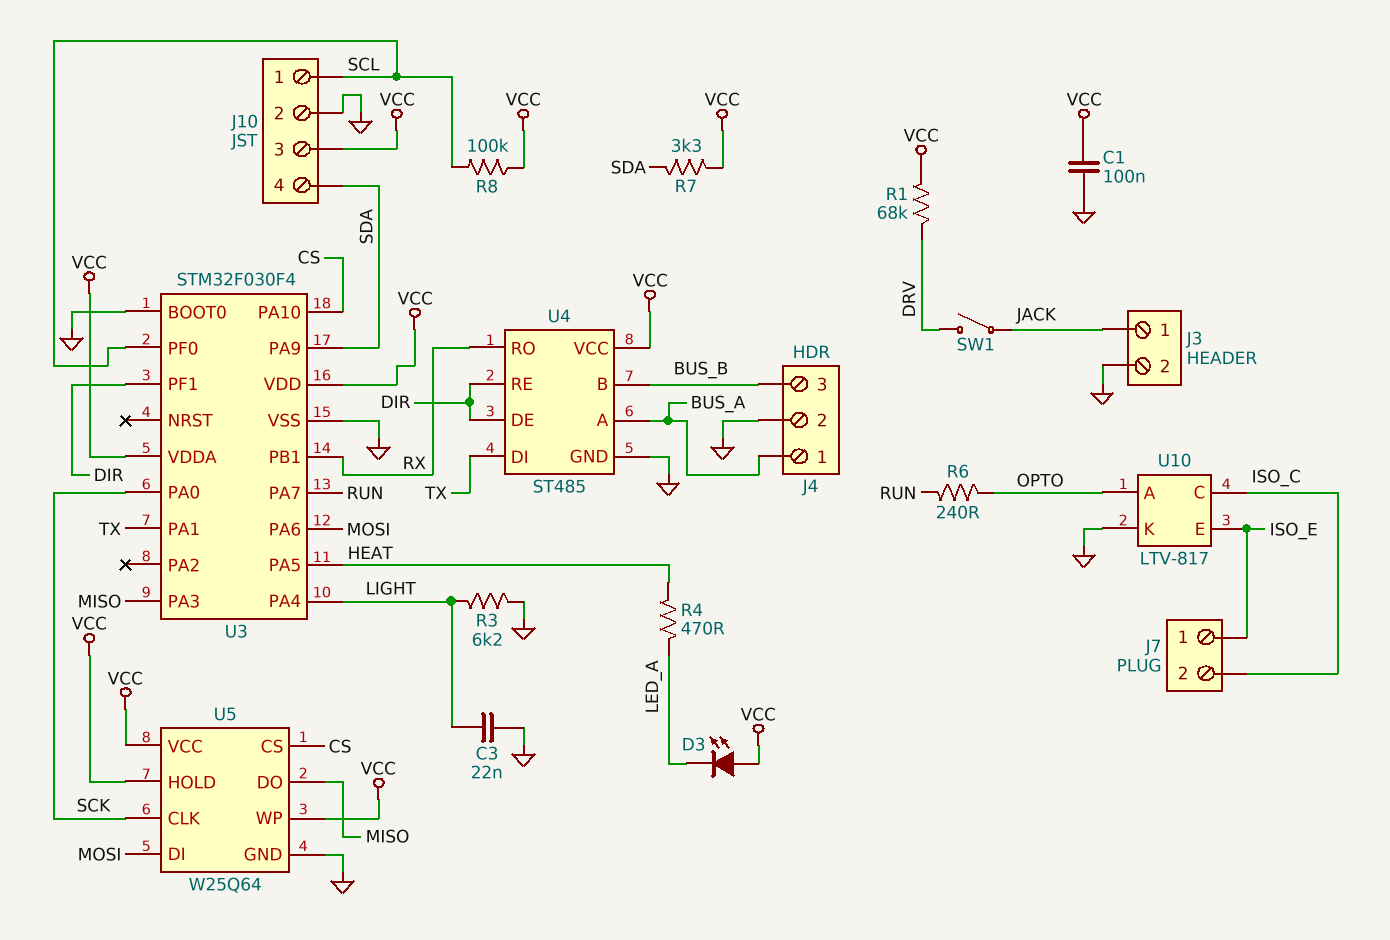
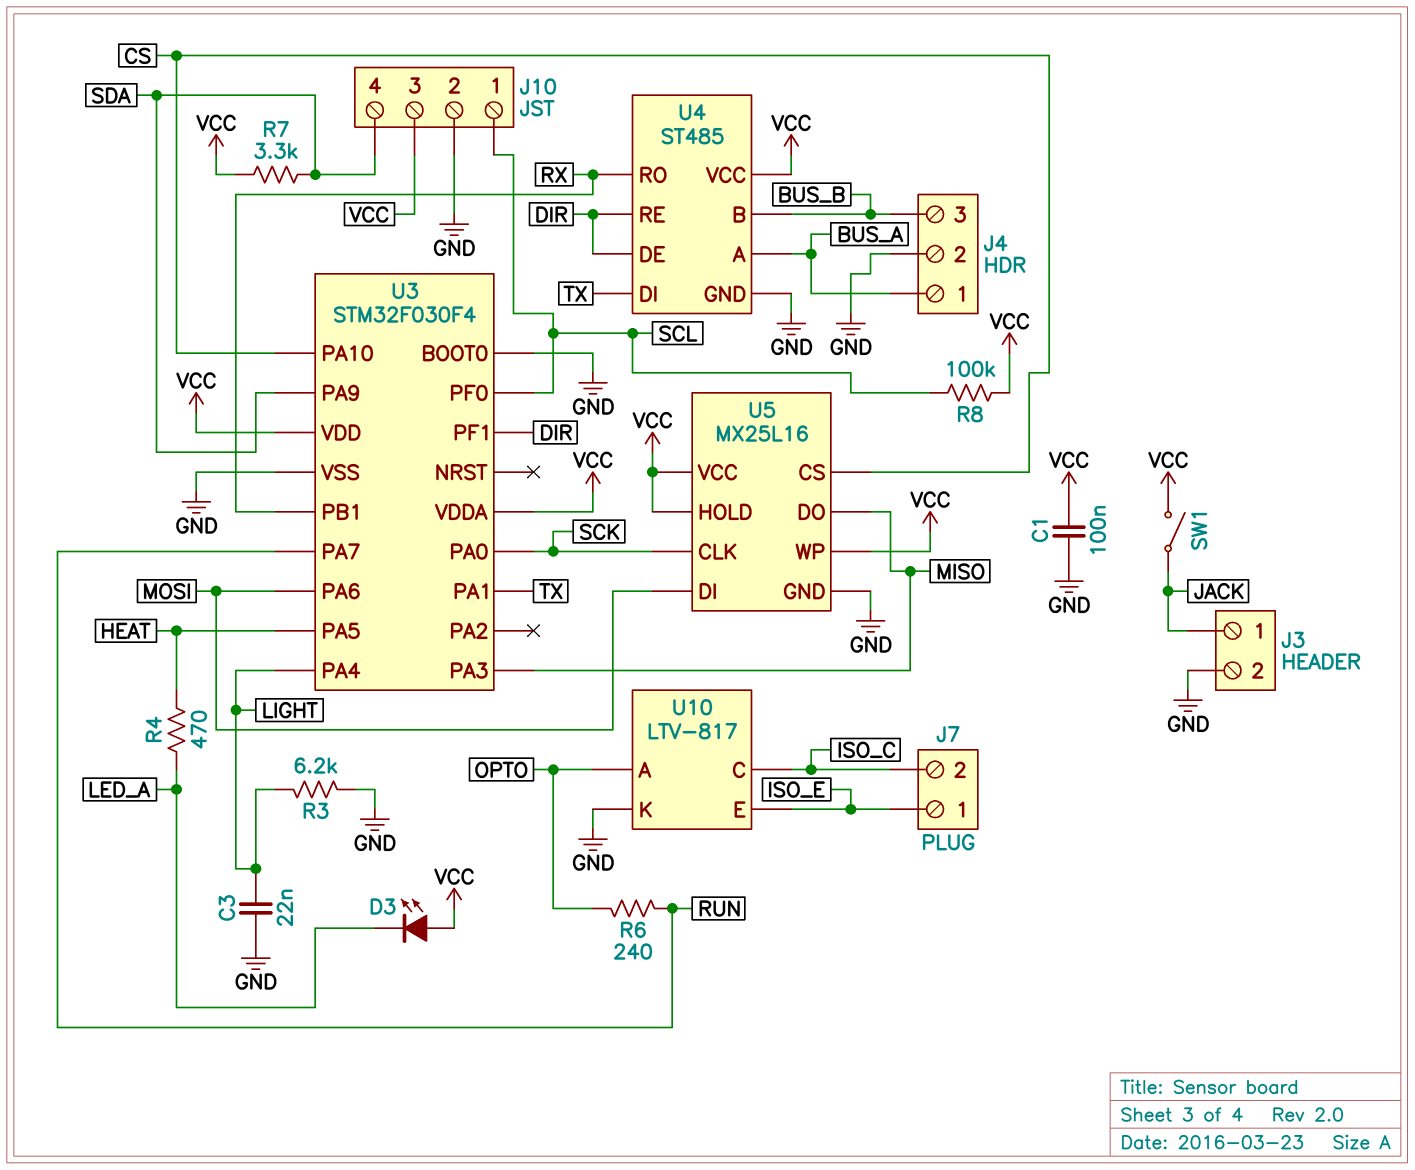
R1: 68k (DRV, VCC) -> none
SW1: switch (DRV, JACK) -> switch (JACK, VCC)
U5: W25Q64 -> MX25L16

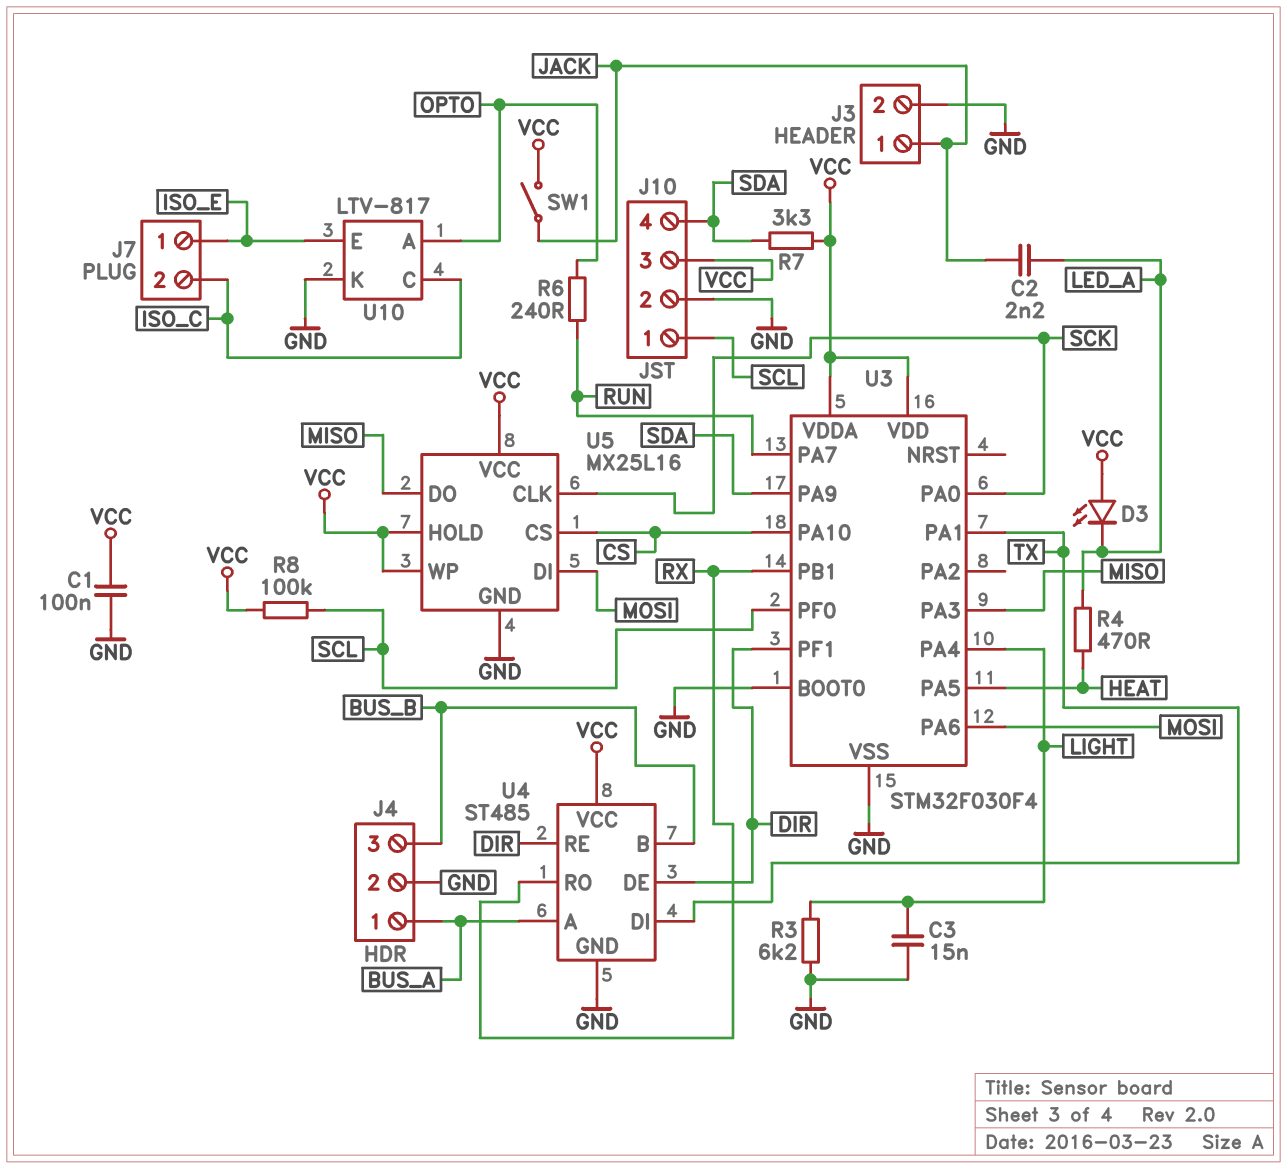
C2: none -> 2.2nF (JACK, LED_A)
C3: 22nF (GND, LIGHT) -> 15nF (GND, LIGHT)

